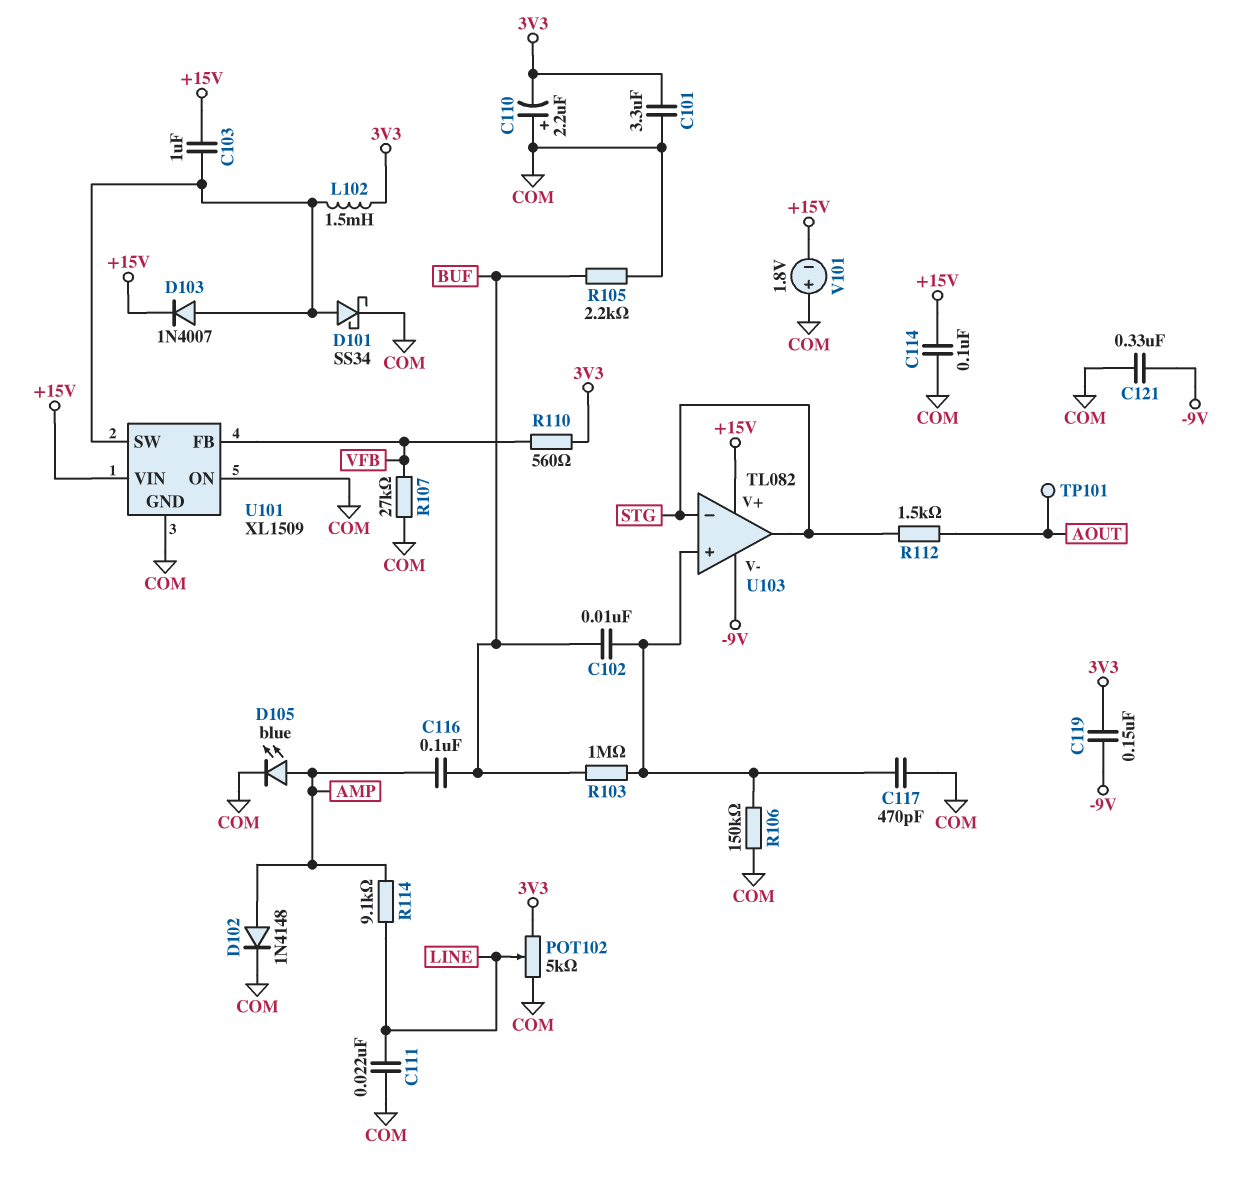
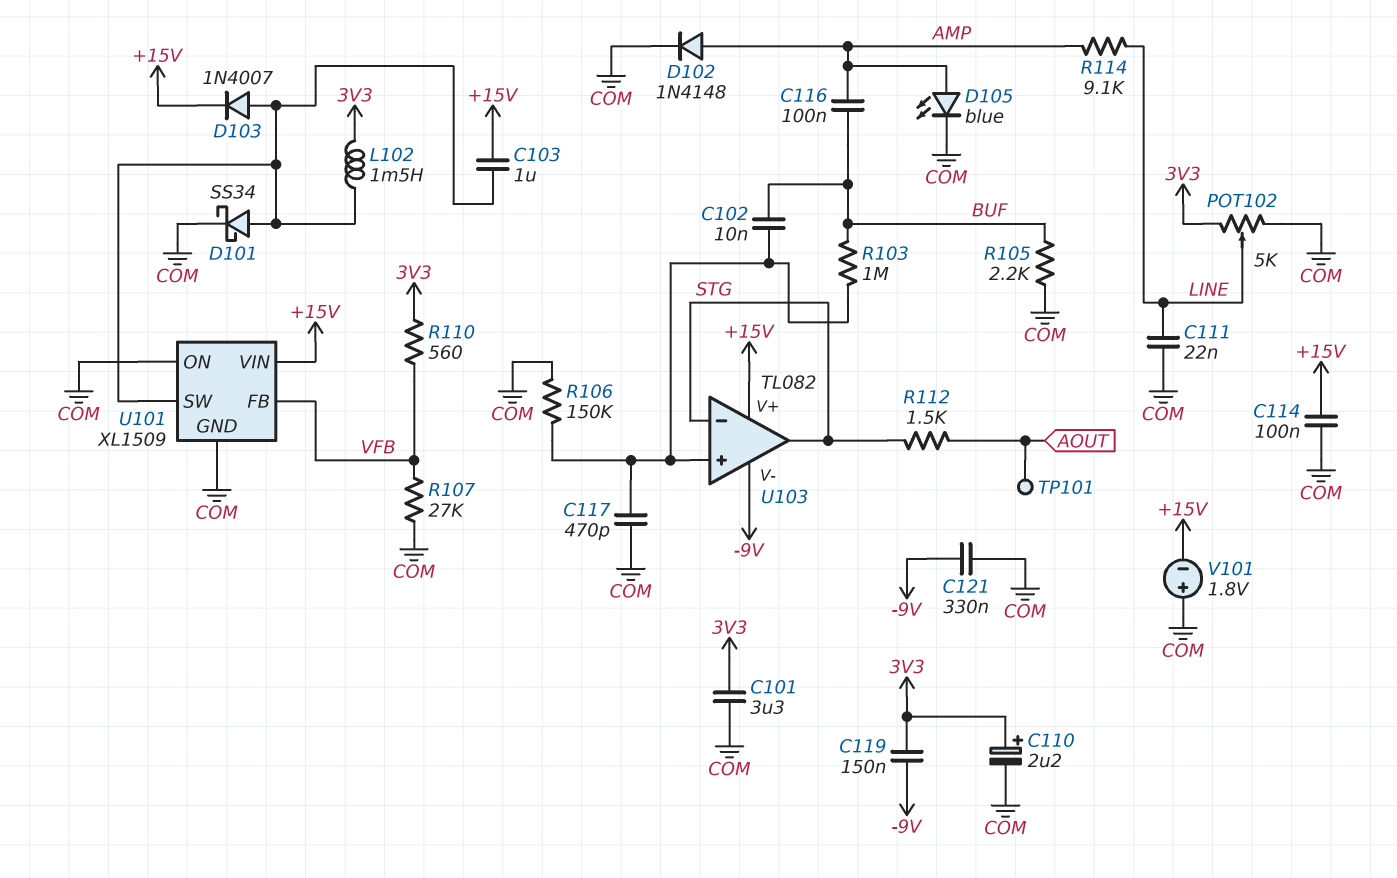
C110: 2.2uF (plus COM, minus 3V3) -> 2.2uF (plus 3V3, minus COM)

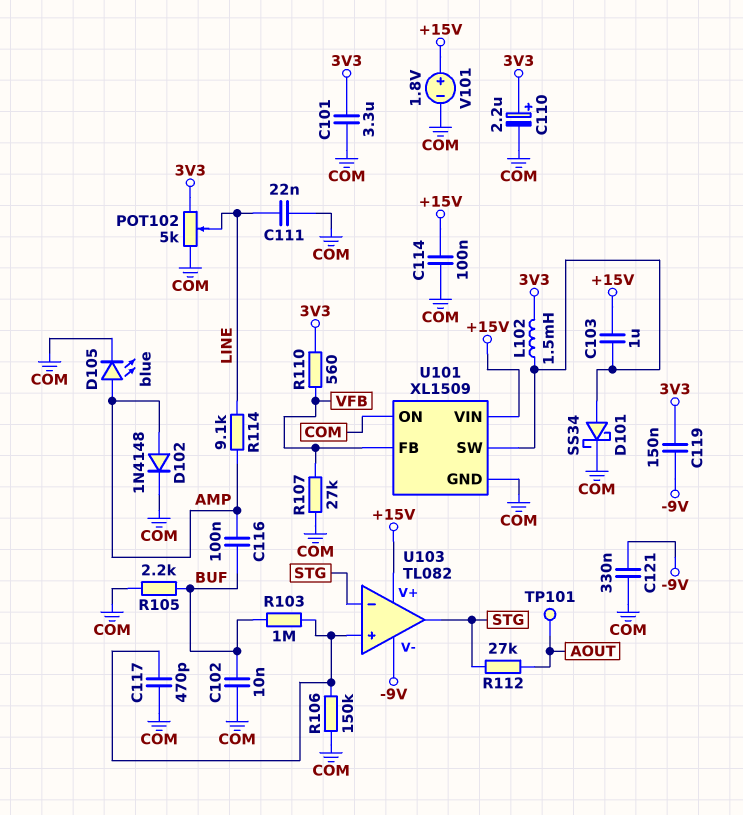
C102: 10nF (BUF, U103/in+) -> 10nF (BUF, COM)
D103: diode 1N4007 (A U101/SW, K +15V) -> none
R112: 1.5k (AOUT, STG) -> 27k (AOUT, STG)
V101: 1.8V (plus COM, minus +15V) -> 1.8V (plus +15V, minus COM)

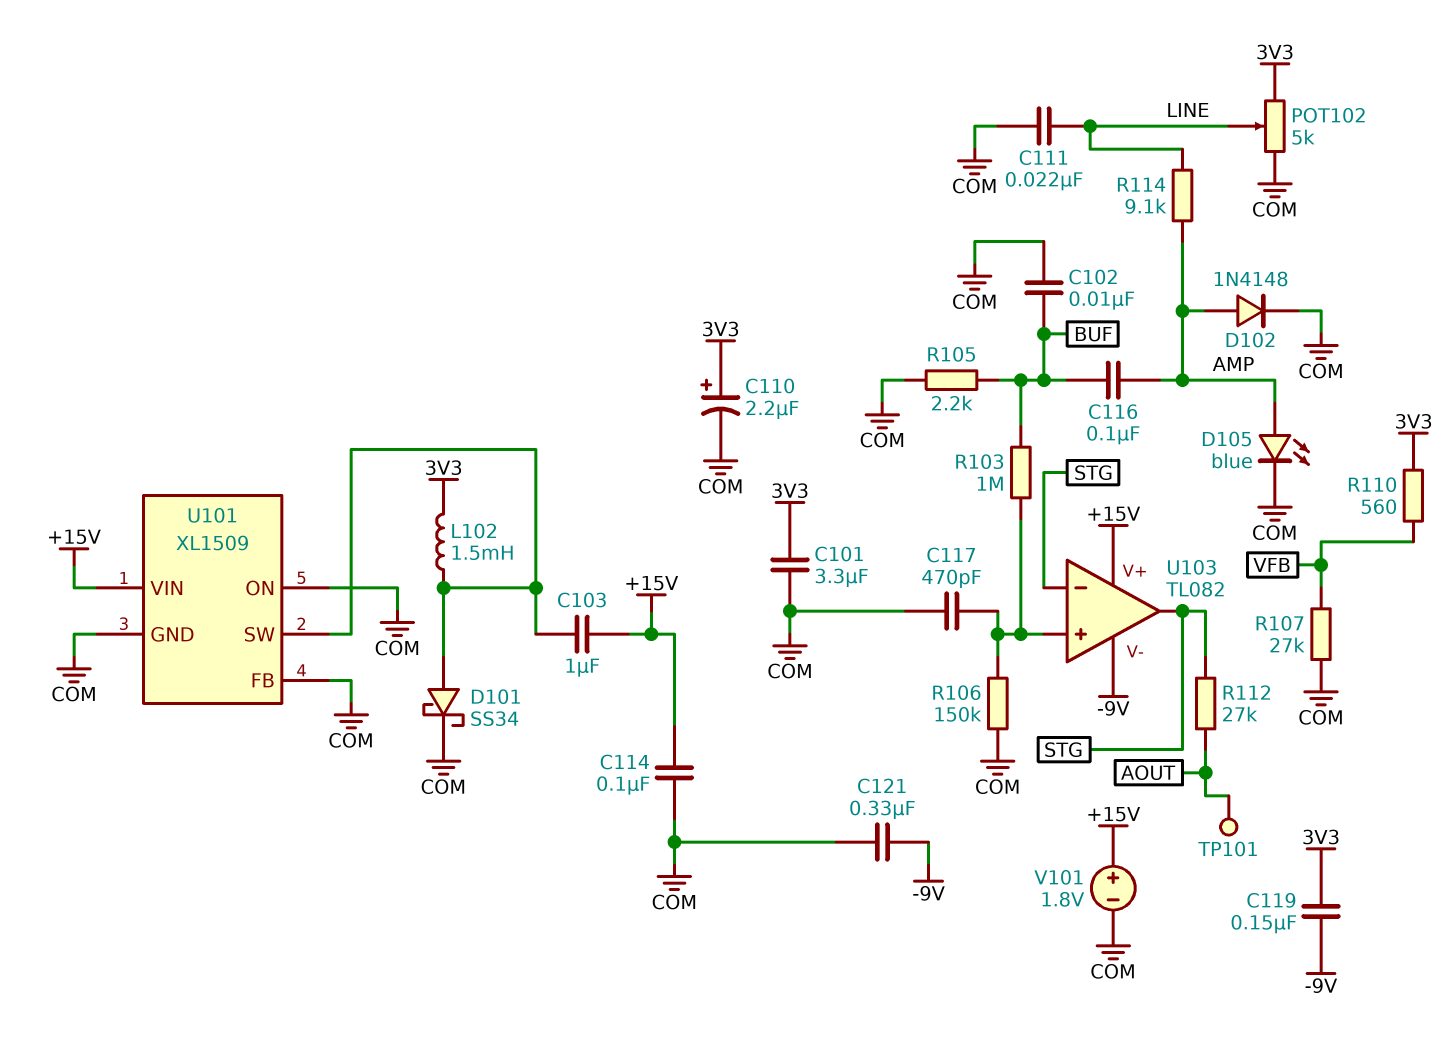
U101 pin FB: VFB -> COM

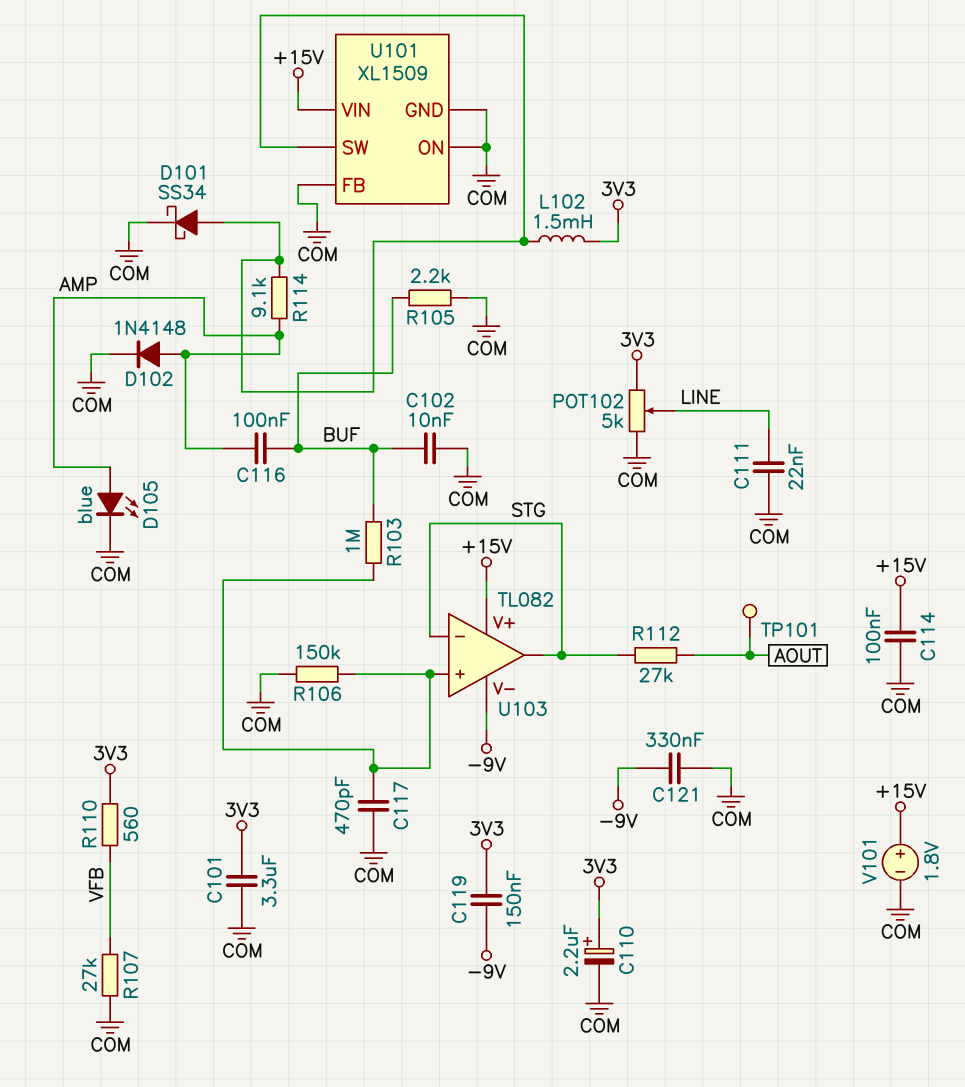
C103: 1uF (+15V, U101/SW) -> none
R114: 9.1k (AMP, LINE) -> 9.1k (AMP, U101/SW)

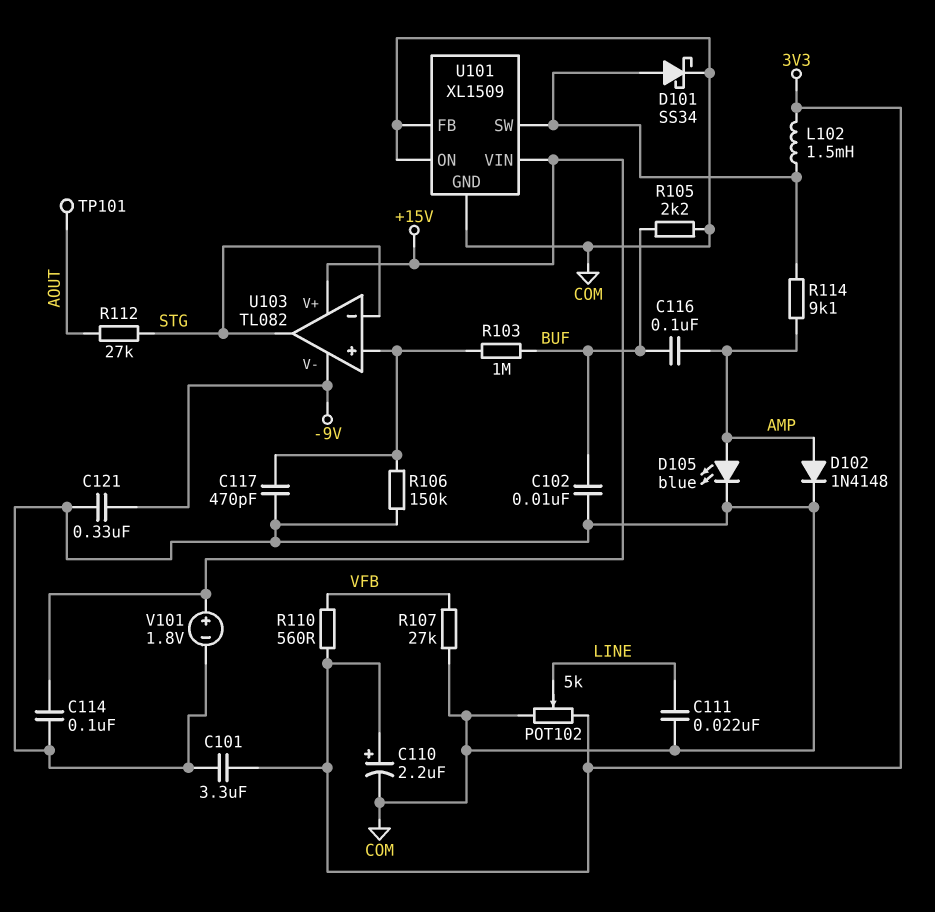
C119: 150nF (-9V, 3V3) -> none

